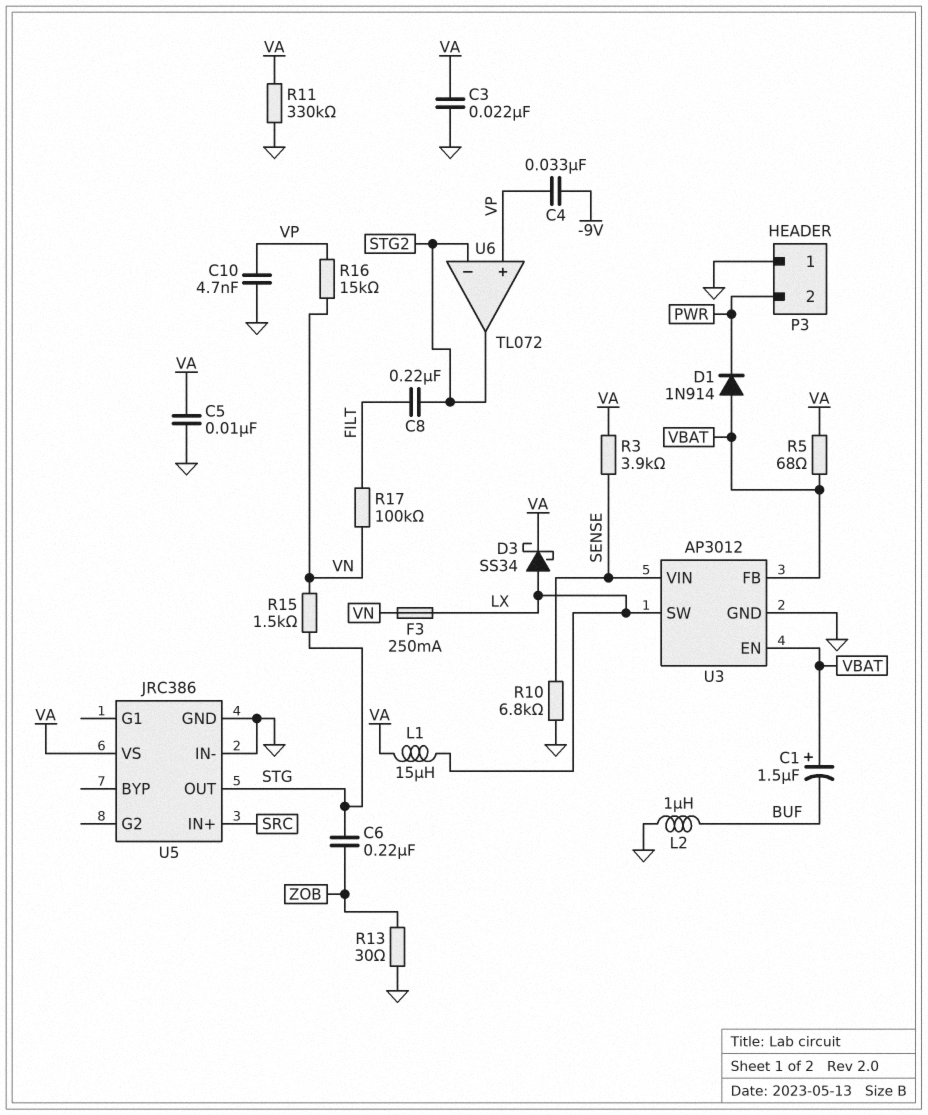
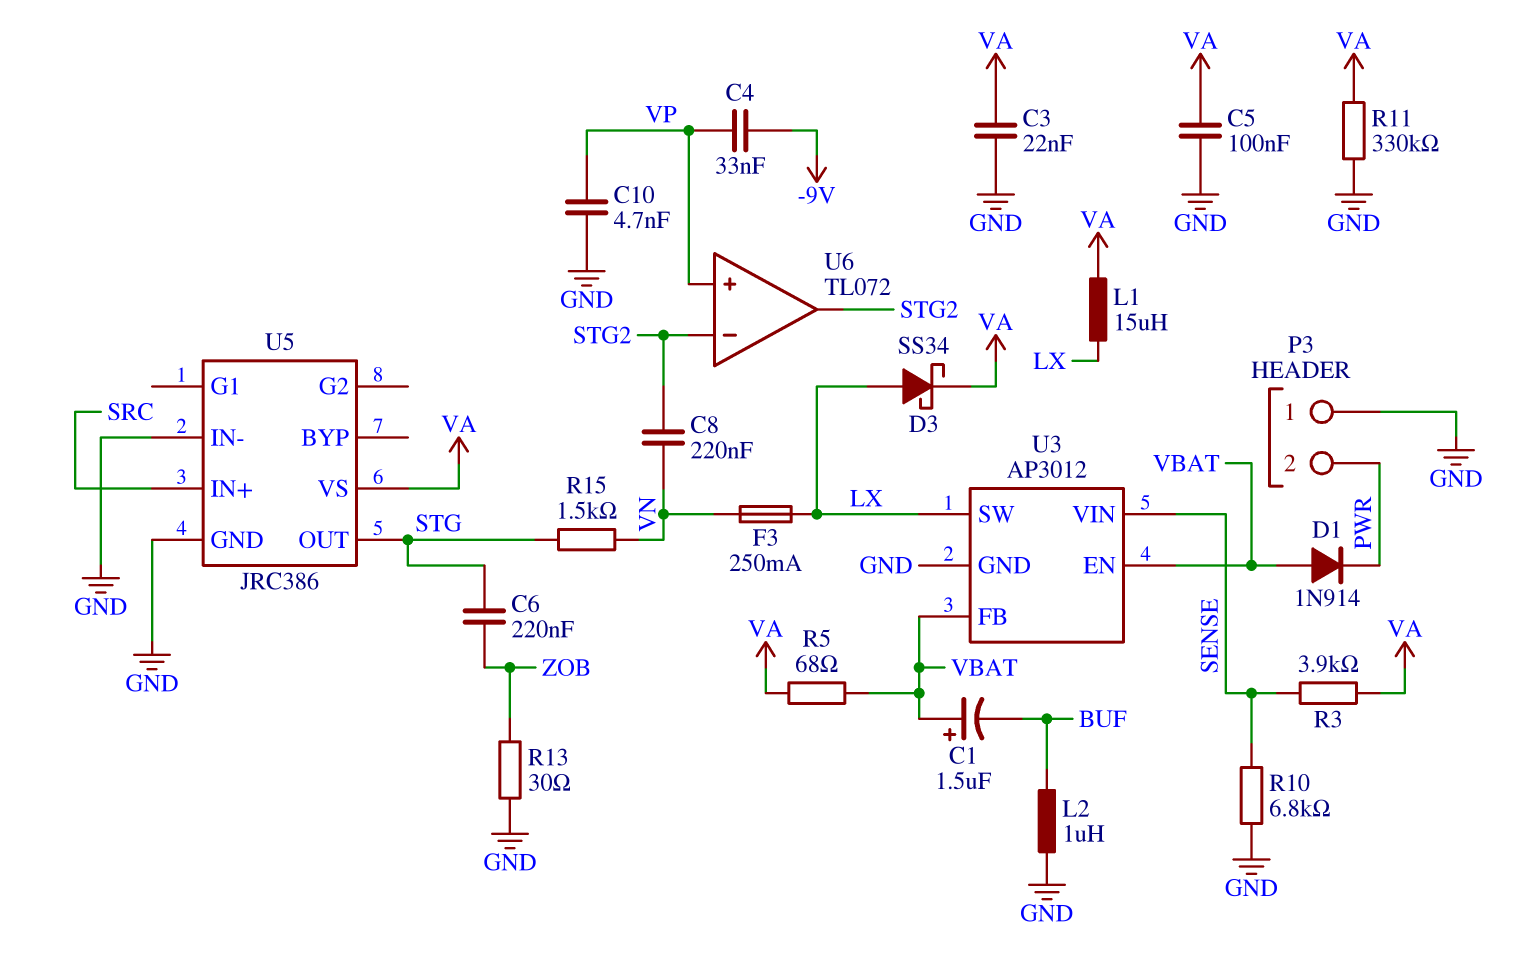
C5: 10nF (GND, VA) -> 100nF (GND, VA)
C8: 220nF (FILT, STG2) -> 220nF (STG2, VN)
R16: 15k (VN, VP) -> none
R17: 100k (FILT, VN) -> none

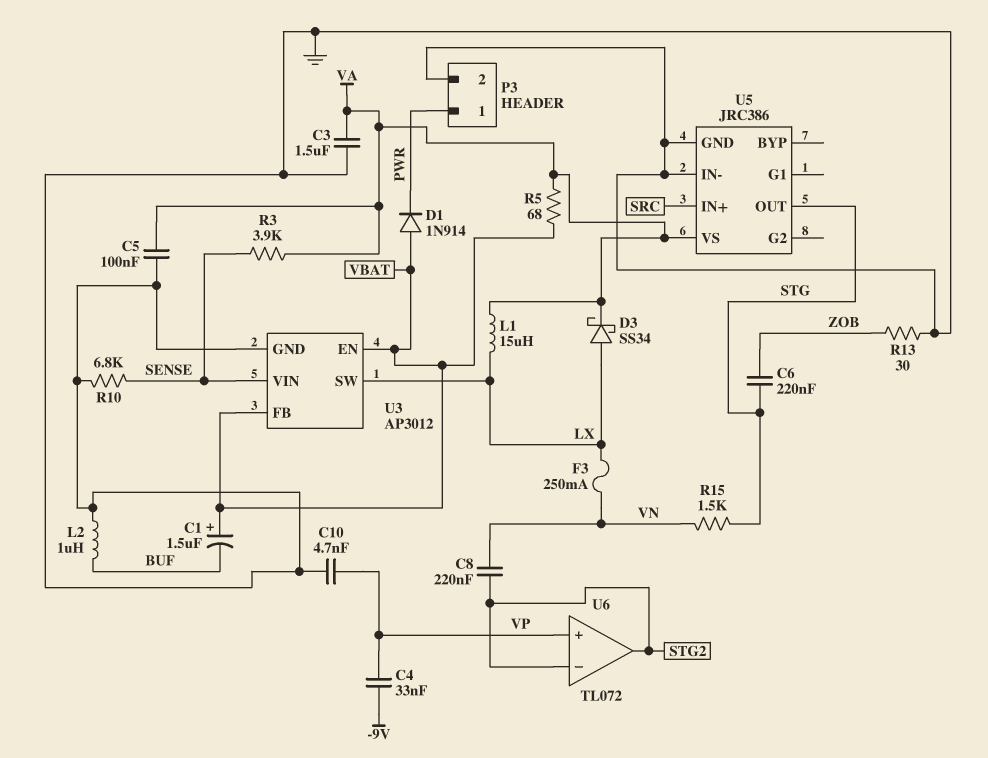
C3: 22nF (GND, VA) -> 1.5uF (GND, VA)
P3 pin 1: GND -> PWR
P3 pin 2: PWR -> GND
R11: 330k (GND, VA) -> none

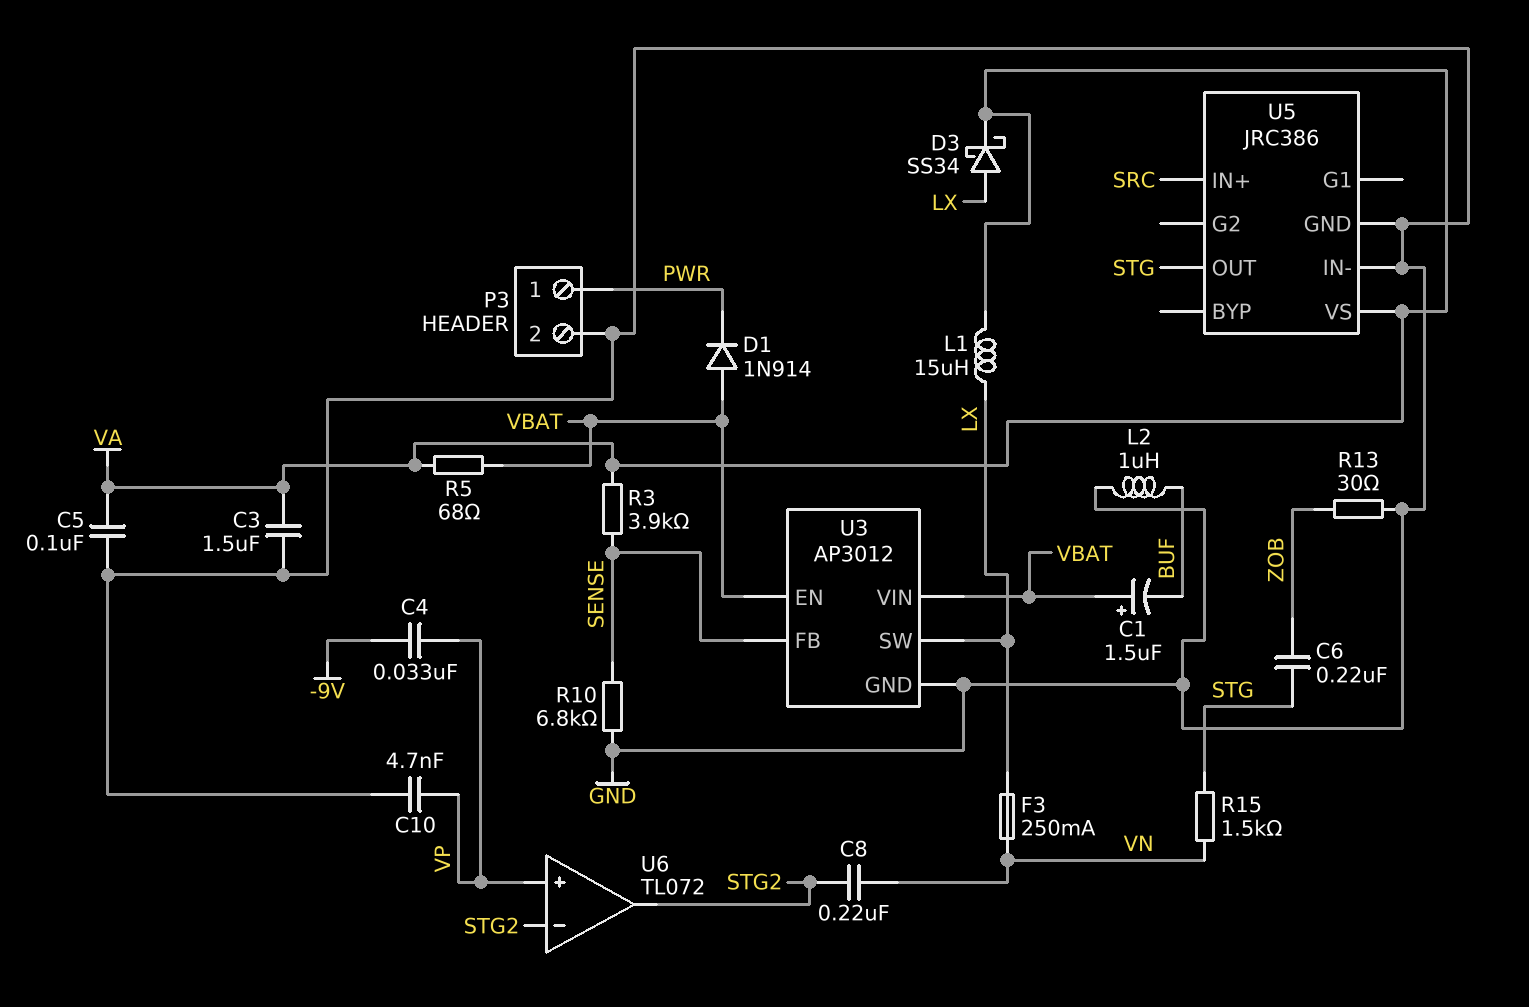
U3 pin FB: VBAT -> SENSE
U3 pin VIN: SENSE -> VBAT

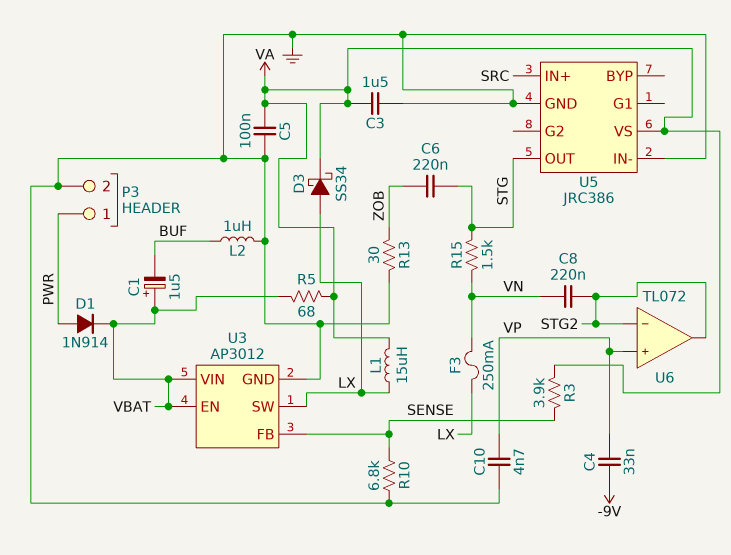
D1: diode 1N914 (A VBAT, K PWR) -> diode 1N914 (A PWR, K VBAT)

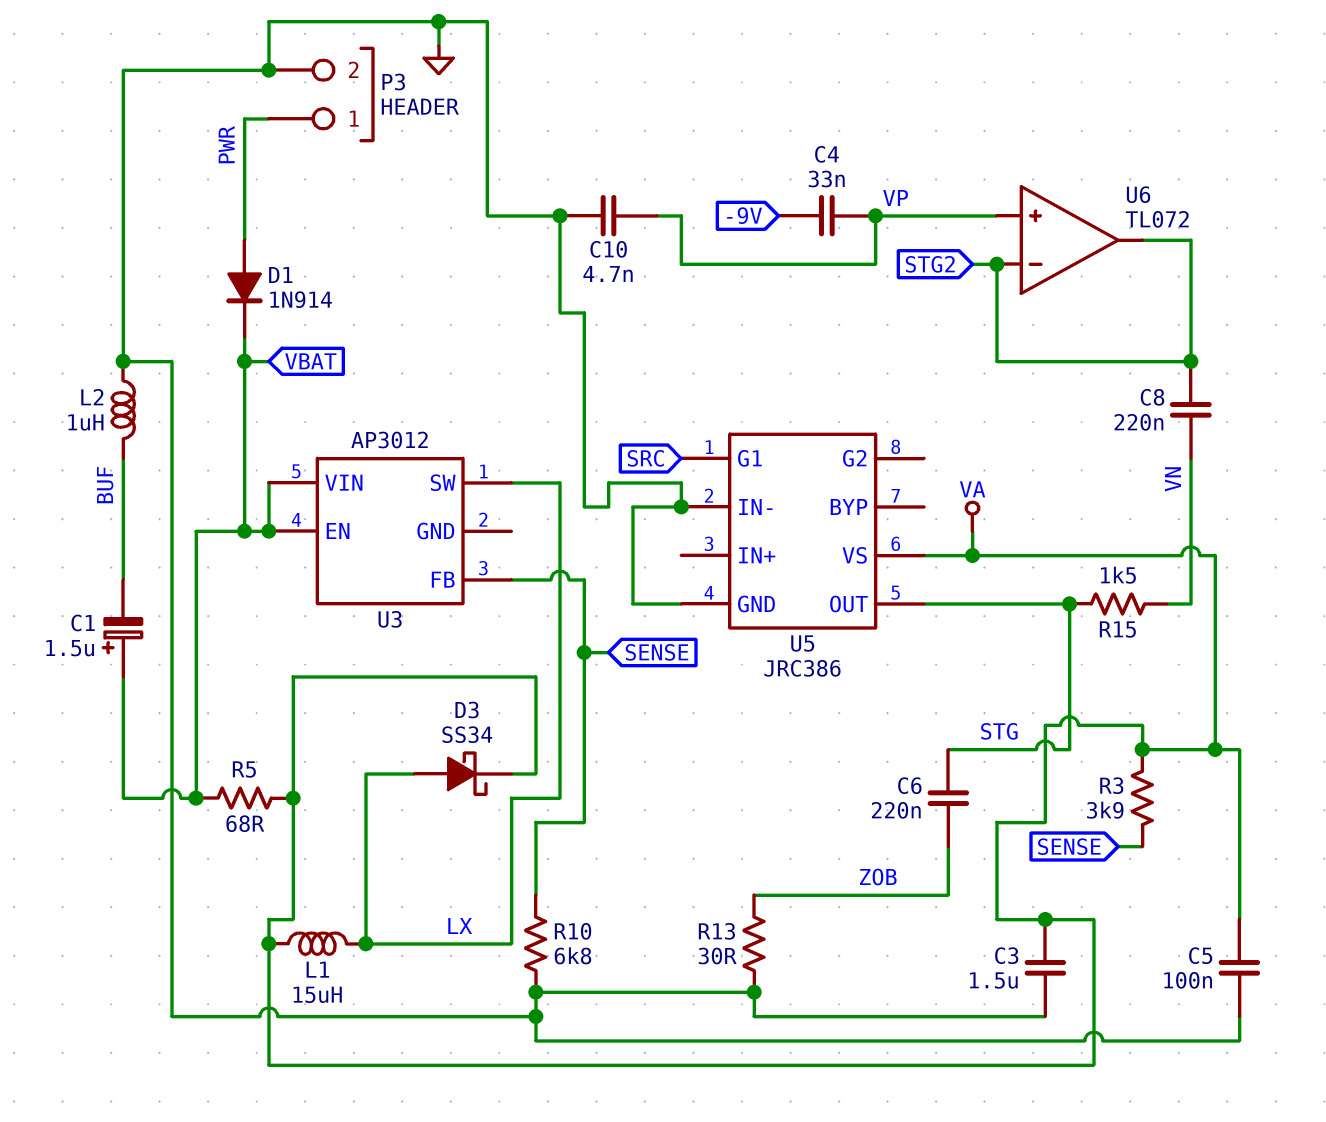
F3: 250mA (LX, VN) -> none
U3 pin GND: GND -> none
U5 pin G1: none -> SRC
U5 pin IN+: SRC -> none

